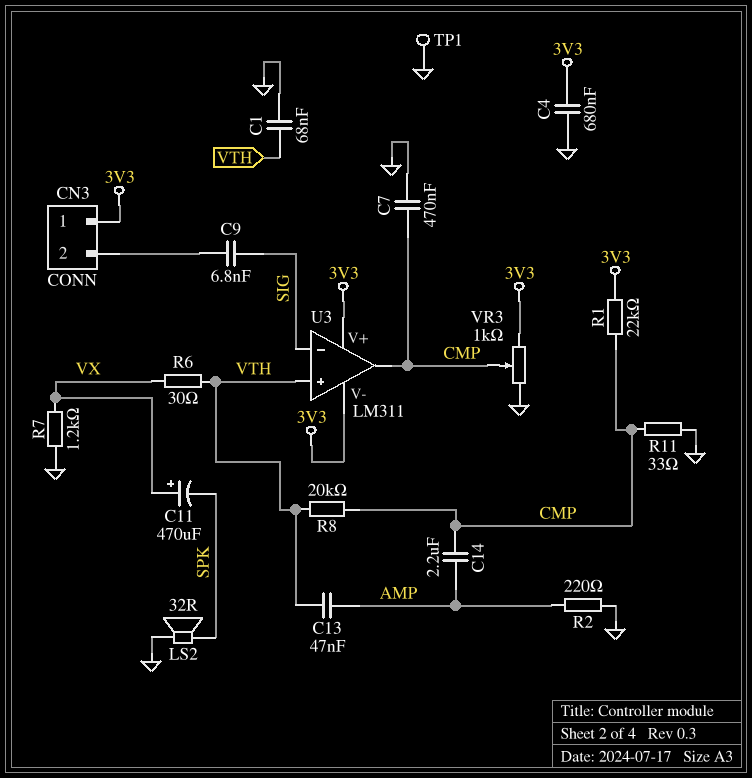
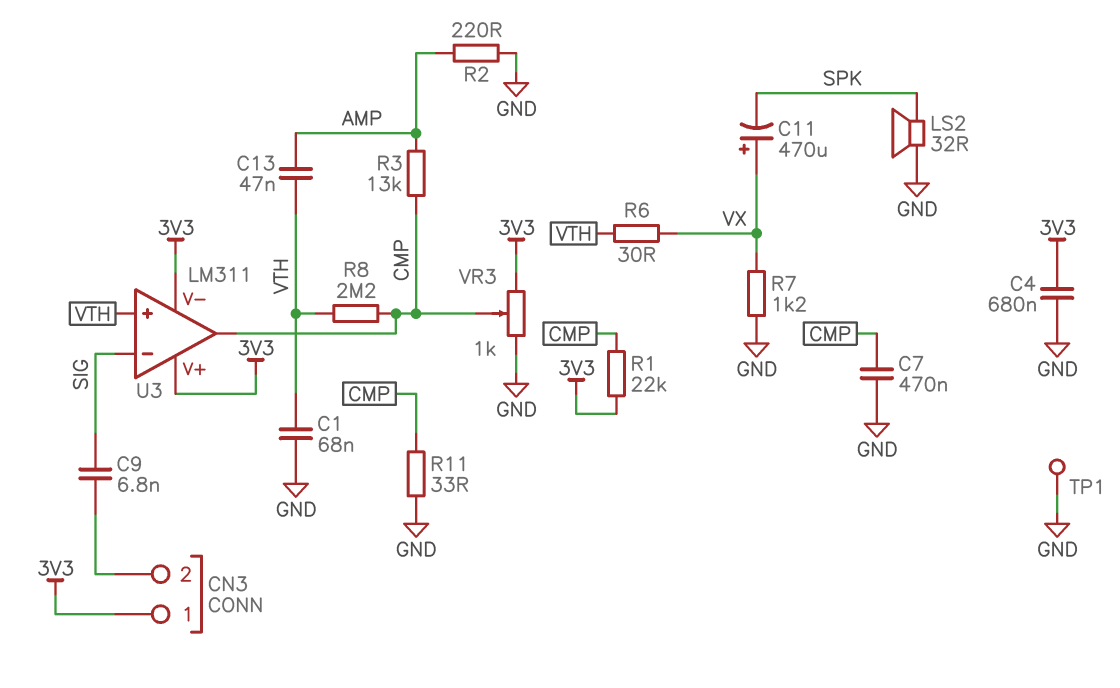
C14: 2.2uF (AMP, CMP) -> none
R3: none -> 13k (AMP, CMP)
R8: 20k (CMP, VTH) -> 2.2M (CMP, VTH)

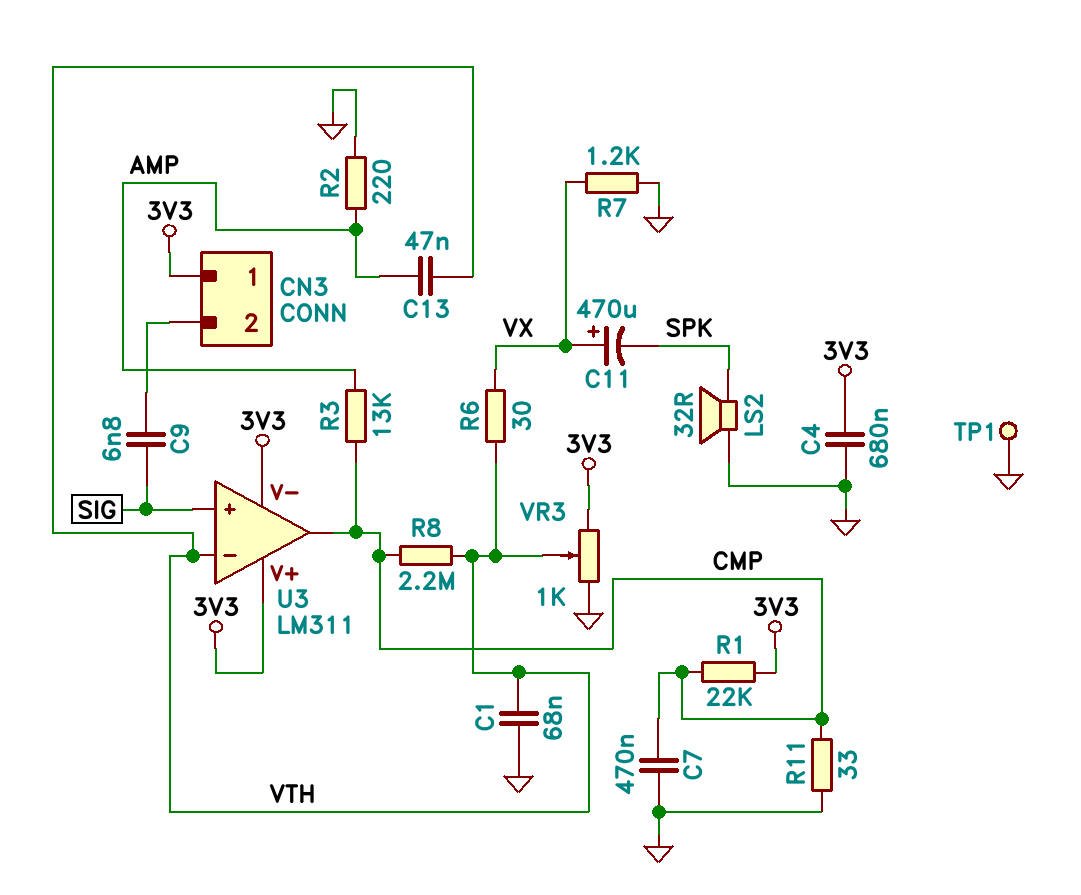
U3 pin in+: VTH -> SIG
U3 pin in-: SIG -> VTH
VR3: 1k (3V3, GND, wiper CMP) -> 1k (3V3, GND, wiper VTH)

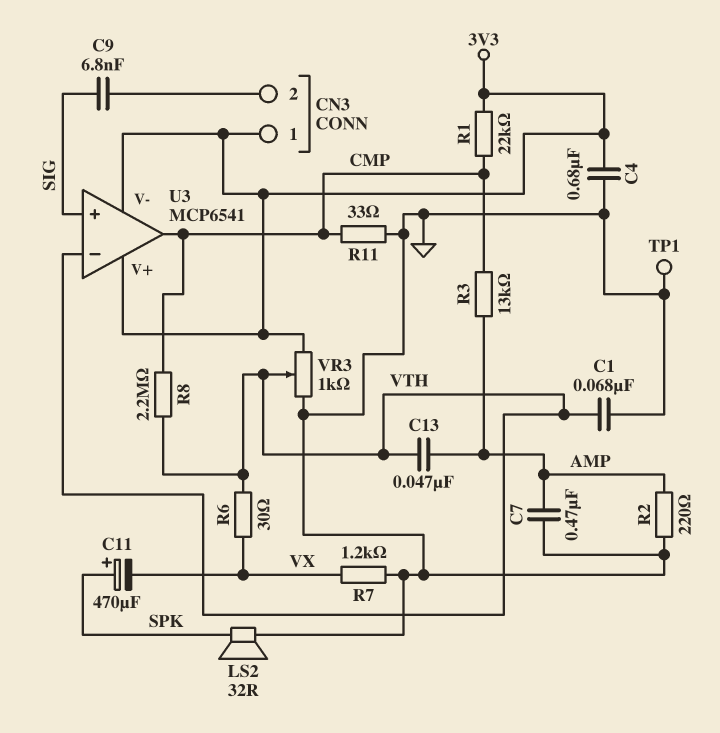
C7: 470nF (CMP, GND) -> 470nF (AMP, GND)
C11: 470uF (plus VX, minus SPK) -> 470uF (plus SPK, minus VX)
U3: LM311 -> MCP6541

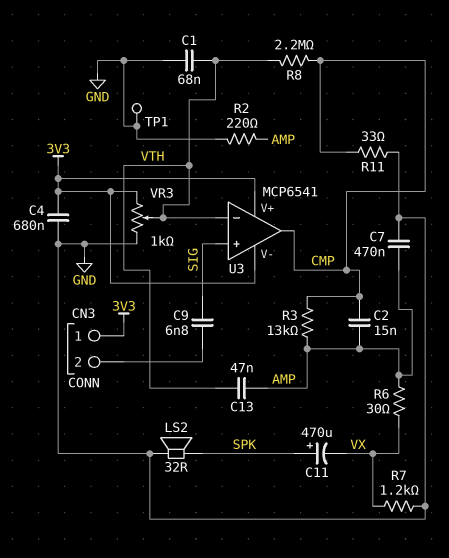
C2: none -> 15nF (AMP, CMP)
R1: 22k (3V3, CMP) -> none
R6: 30 (VTH, VX) -> 30 (AMP, VX)

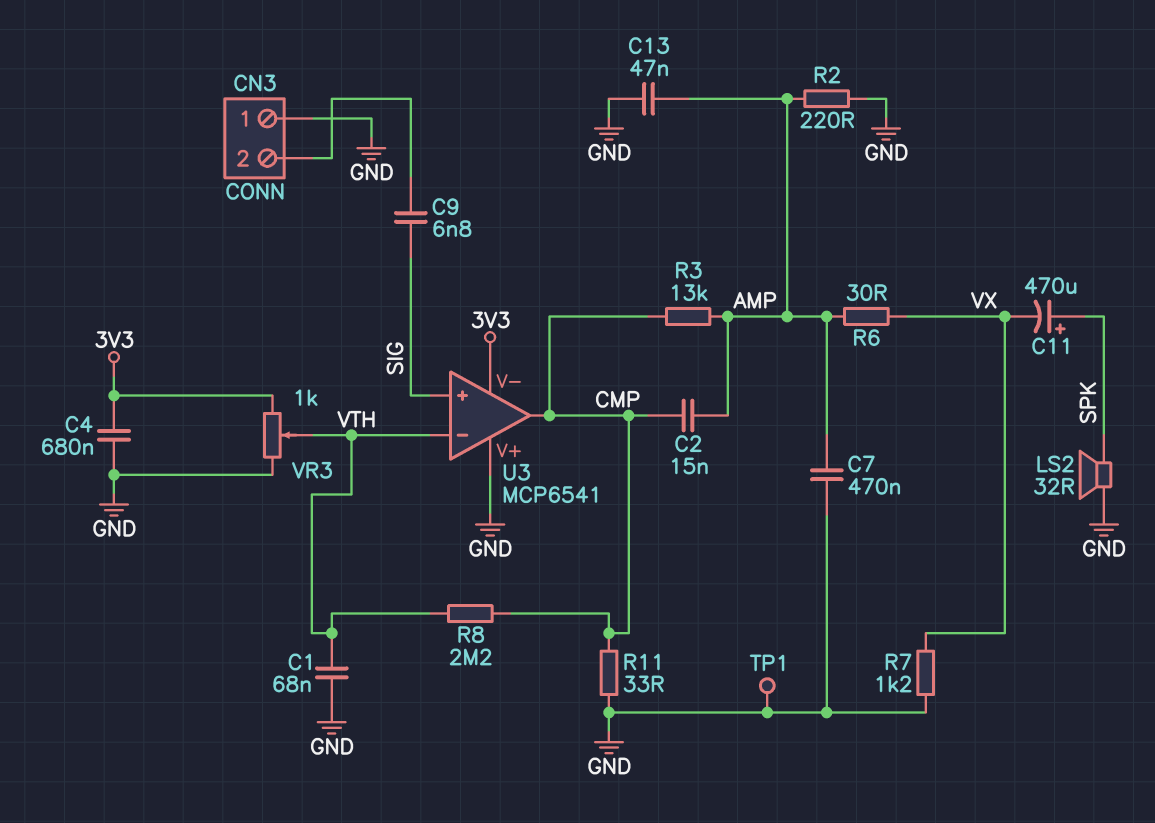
C13: 47nF (AMP, VTH) -> 47nF (AMP, GND)
CN3 pin 1: 3V3 -> GND
U3 pin V+: 3V3 -> GND

